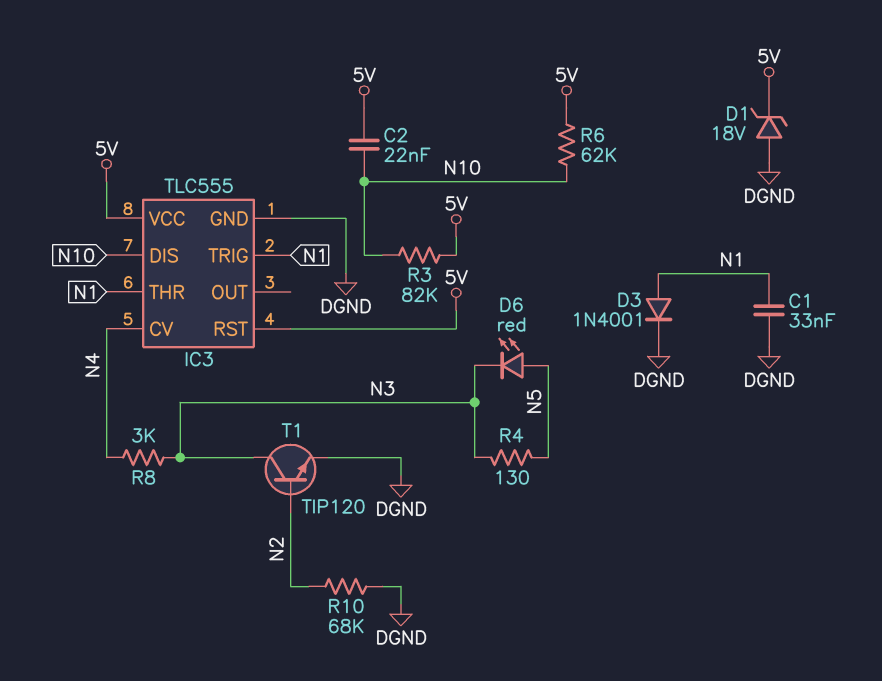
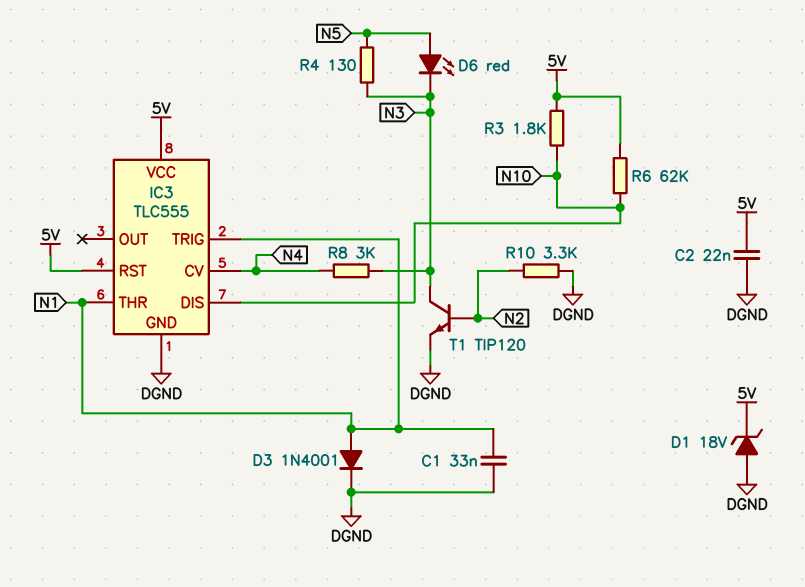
C2: 22nF (5V, N10) -> 22nF (5V, DGND)
R3: 82k (5V, N10) -> 1.8k (5V, N10)
R10: 68k (DGND, N2) -> 3.3k (DGND, N2)

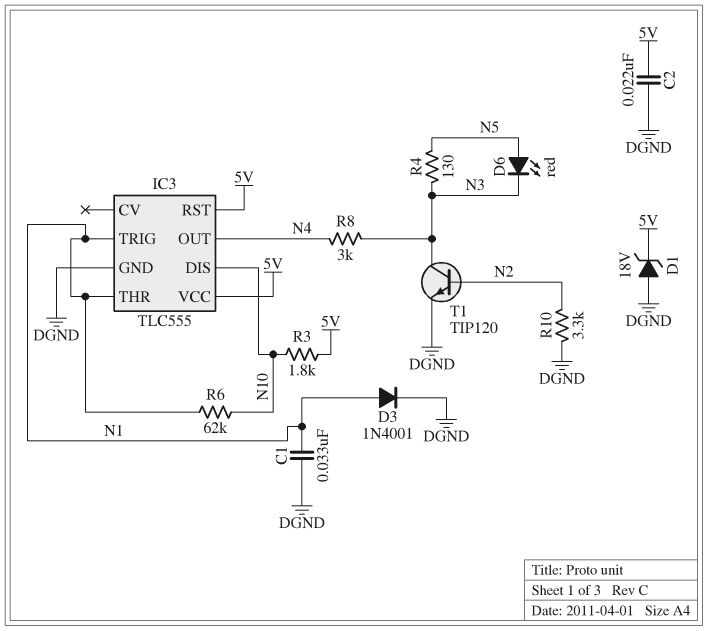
IC3 pin CV: N4 -> none
IC3 pin OUT: none -> N4
R6: 62k (5V, N10) -> 62k (N1, N10)

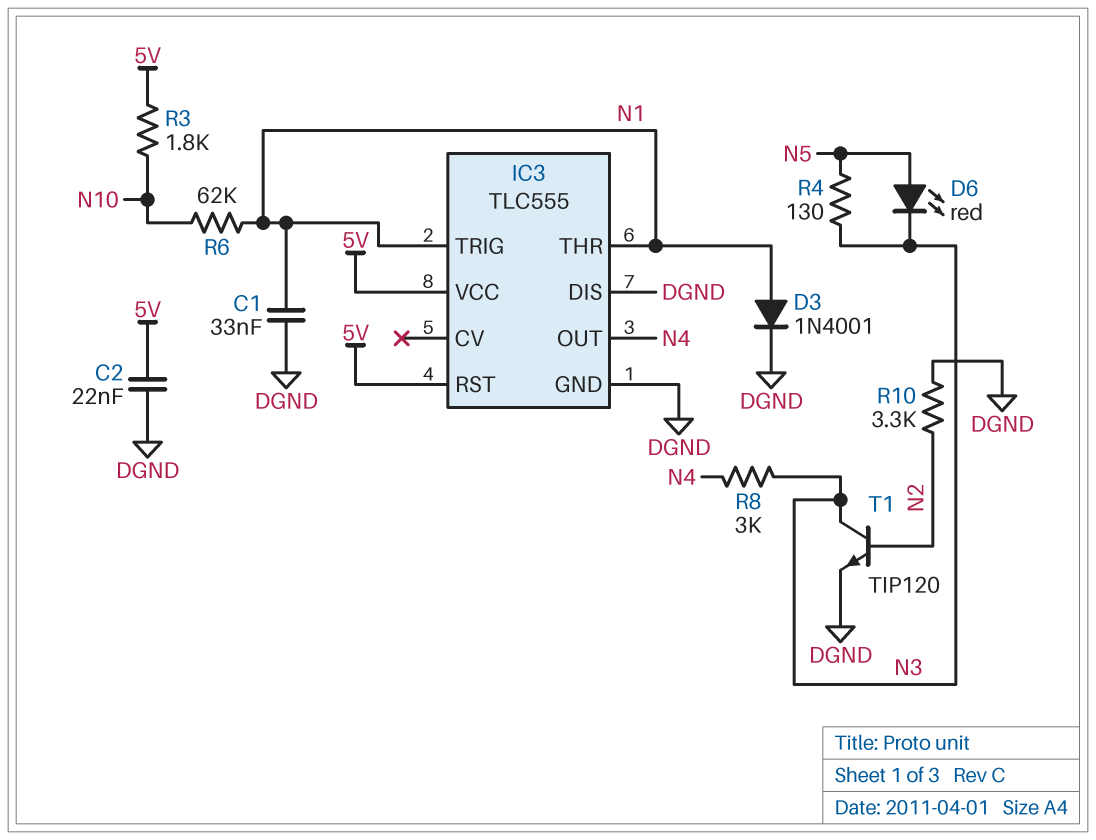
D1: zener 18V (A DGND, K 5V) -> none
IC3 pin DIS: N10 -> DGND

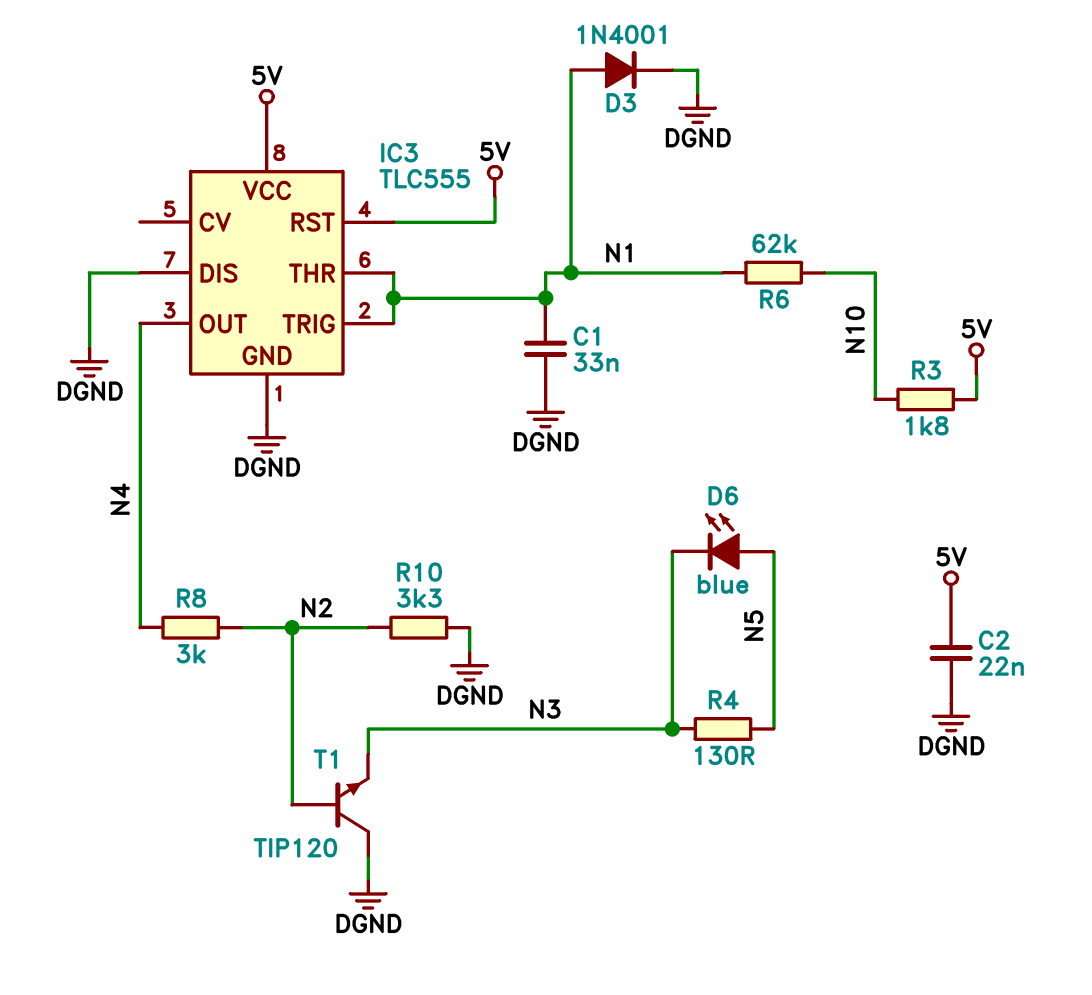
D6: LED red (A N5, K N3) -> LED blue (A N5, K N3)
R8: 3k (N3, N4) -> 3k (N2, N4)
T1: NPN TIP120 (B N2, C N3, E DGND) -> NPN TIP120 (B N2, C DGND, E N3)

